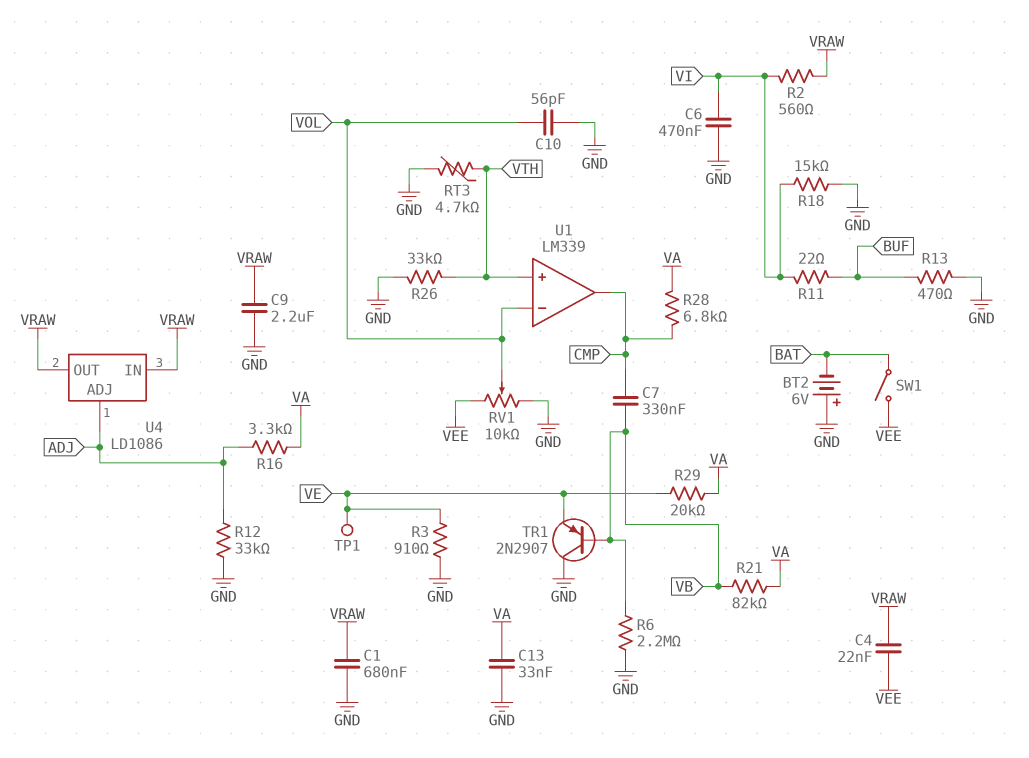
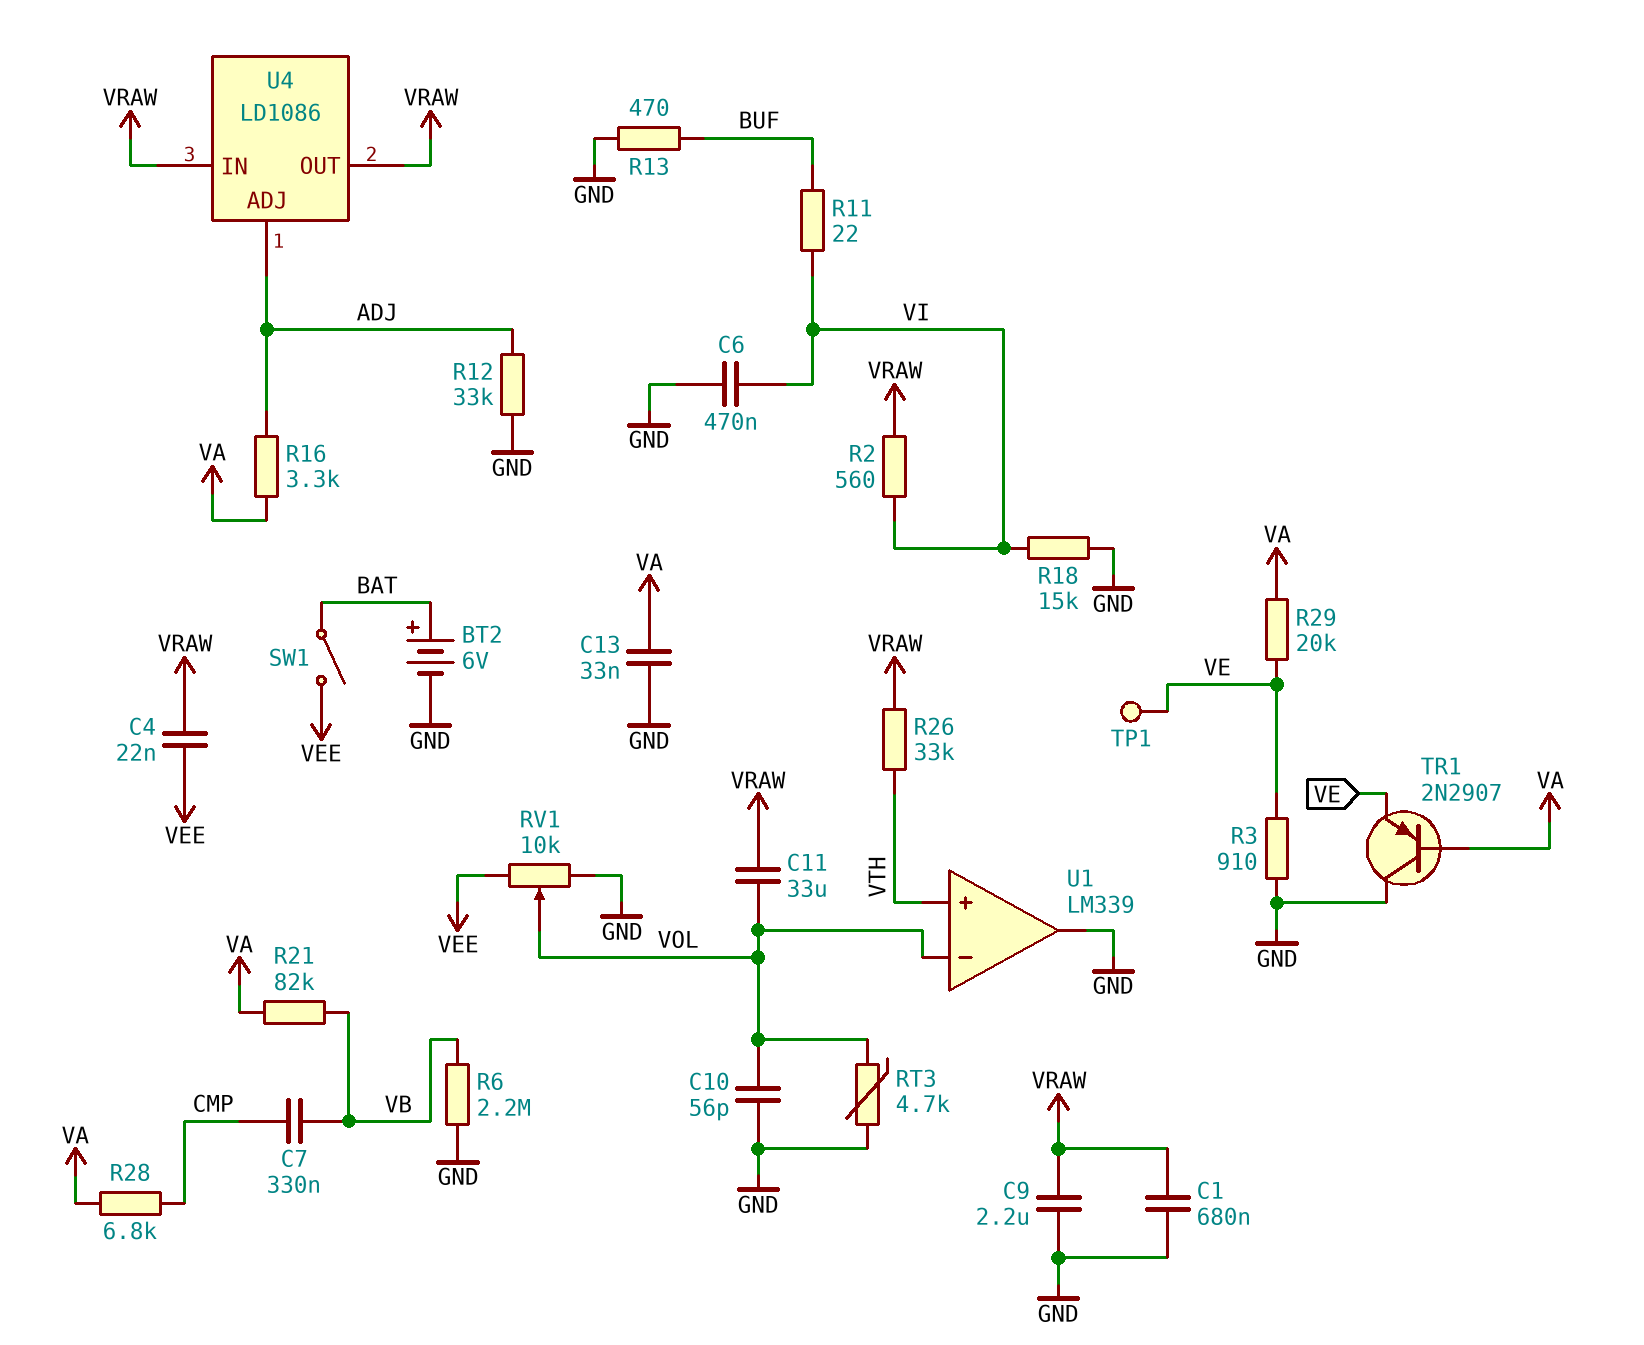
BT2: 6V (plus GND, minus BAT) -> 6V (plus BAT, minus GND)
C11: none -> 33uF (VOL, VRAW)
R26: 33k (GND, VTH) -> 33k (VRAW, VTH)
RT3: 4.7k (GND, VTH) -> 4.7k (GND, VOL)
TR1: PNP 2N2907 (B VB, C GND, E VE) -> PNP 2N2907 (B VA, C GND, E VE)
U1 pin out: CMP -> GND

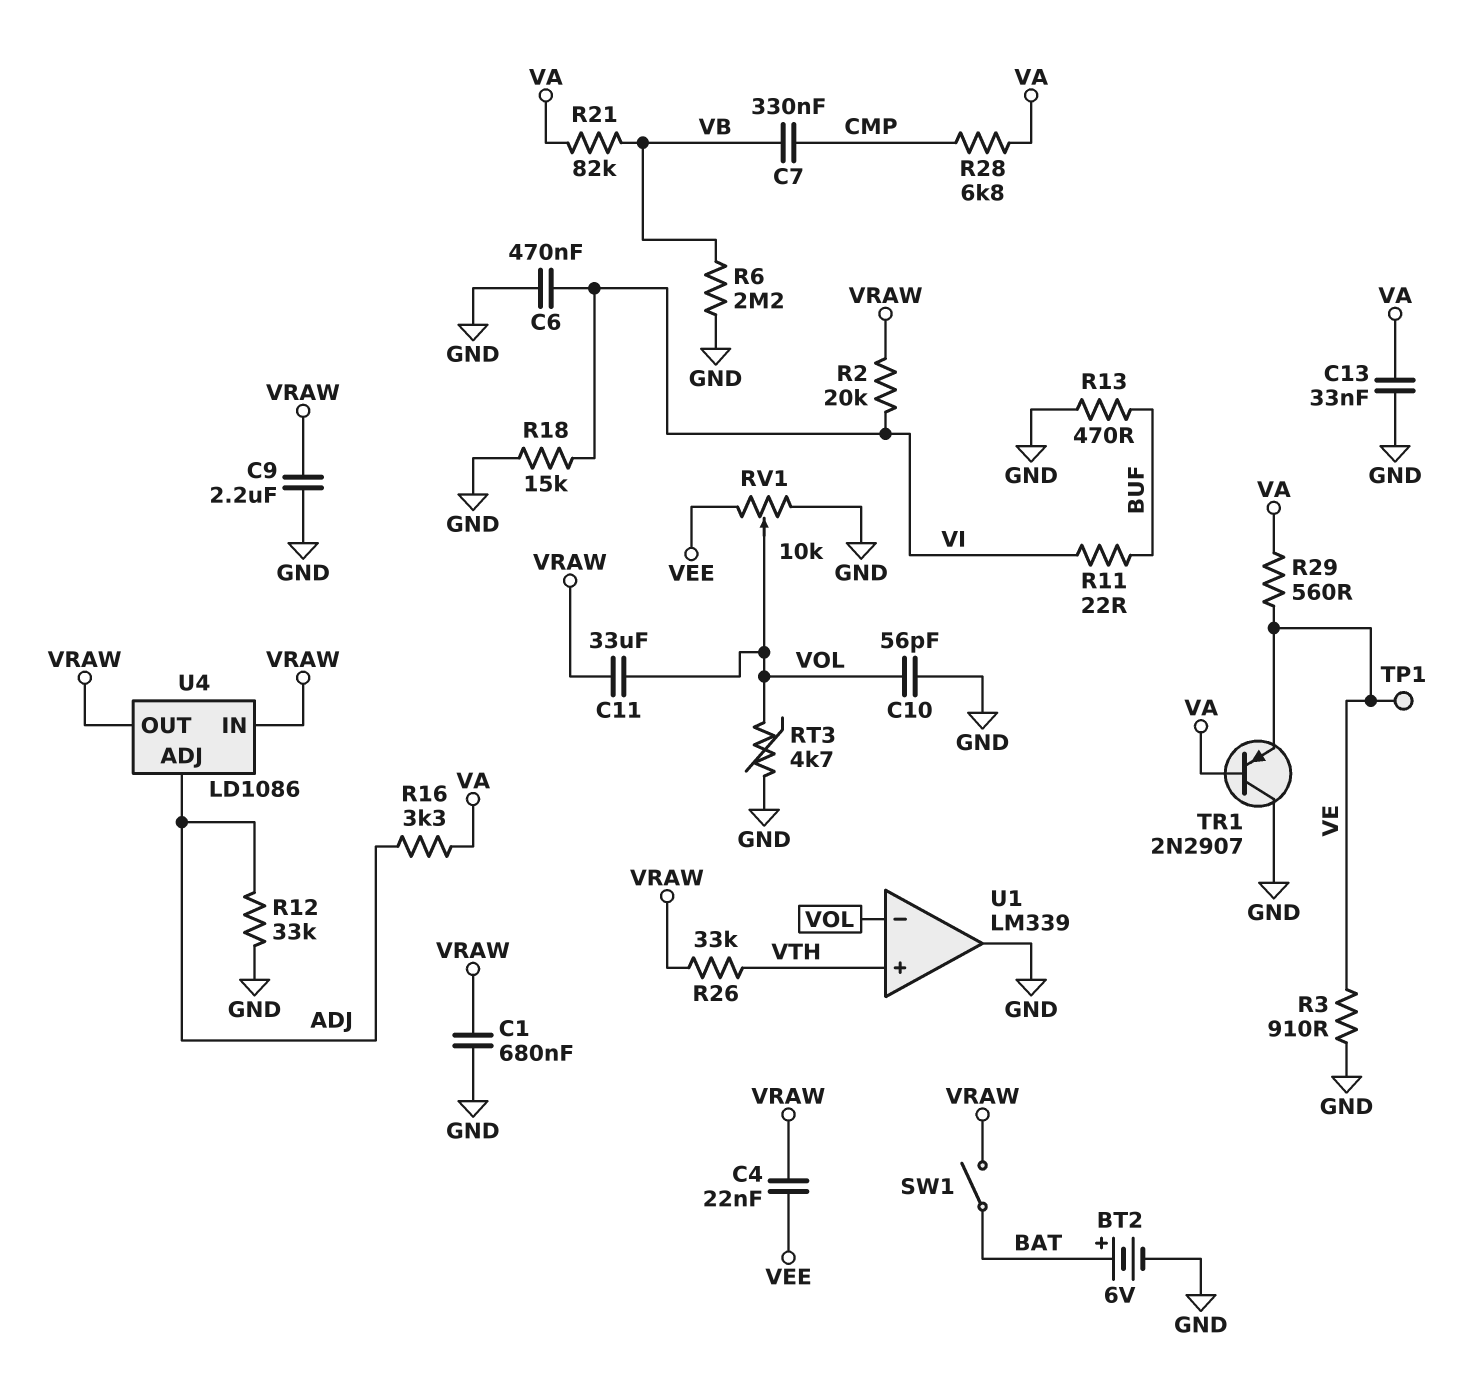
R2: 560 (VI, VRAW) -> 20k (VI, VRAW)
R29: 20k (VA, VE) -> 560 (VA, VE)
SW1: switch (BAT, VEE) -> switch (BAT, VRAW)

